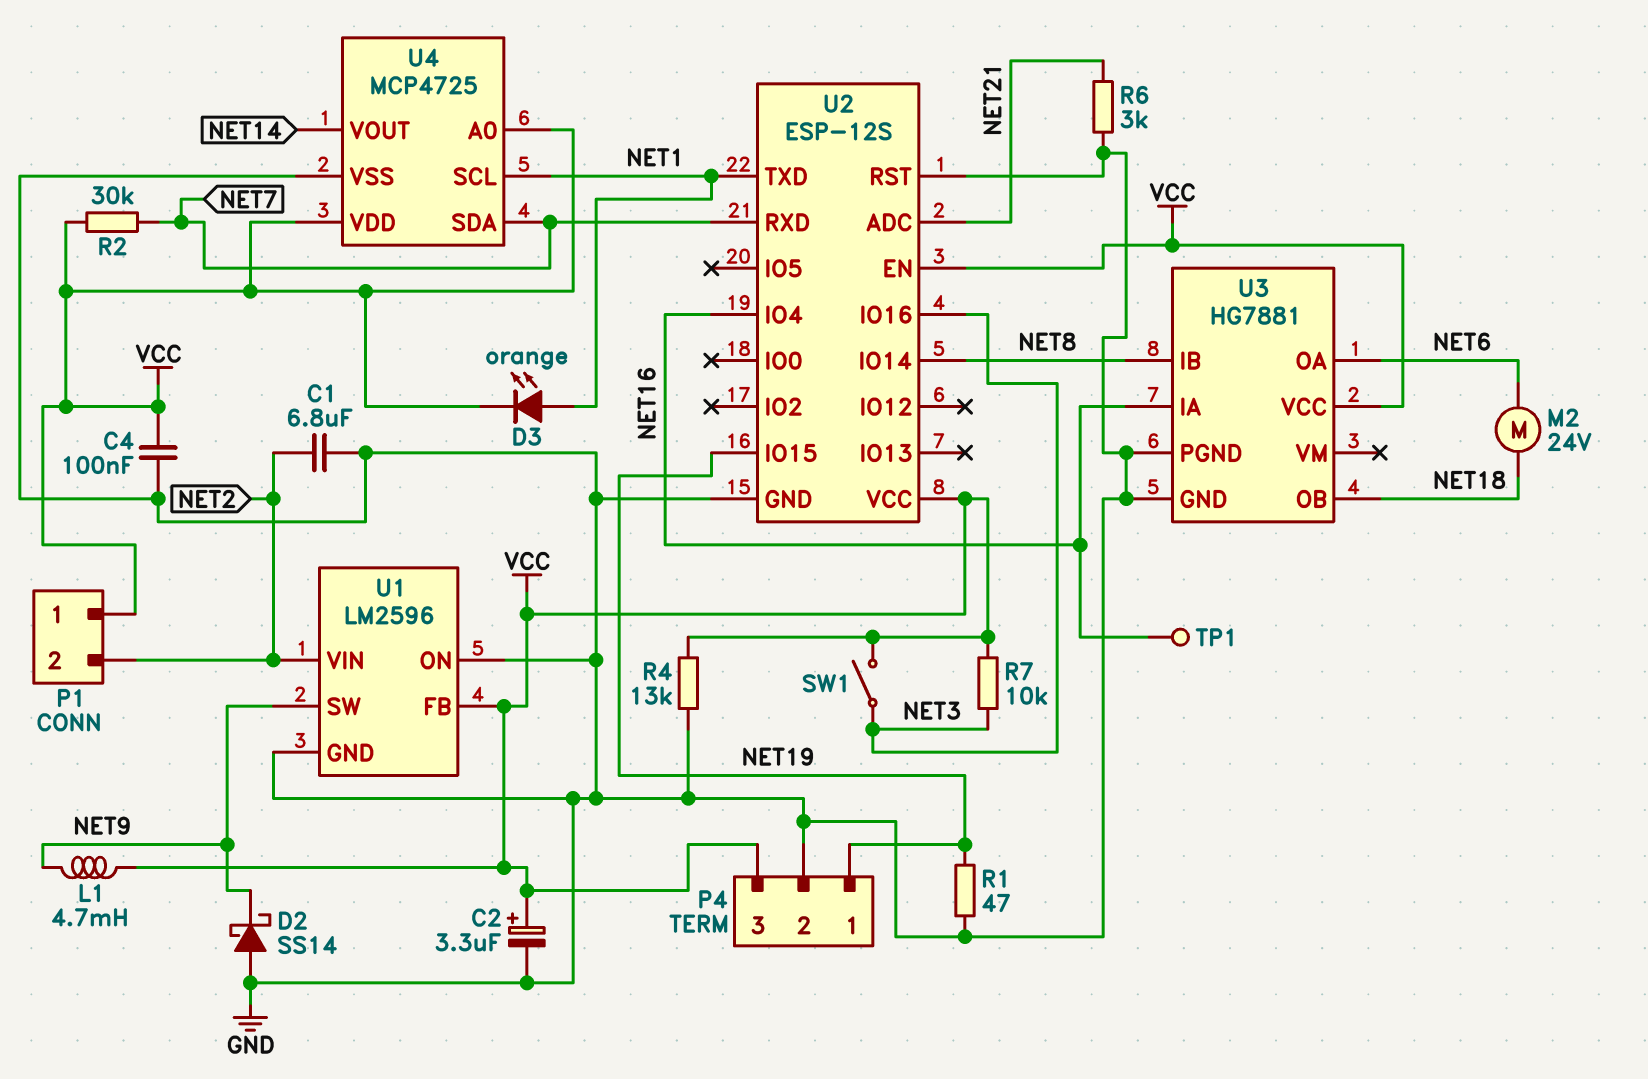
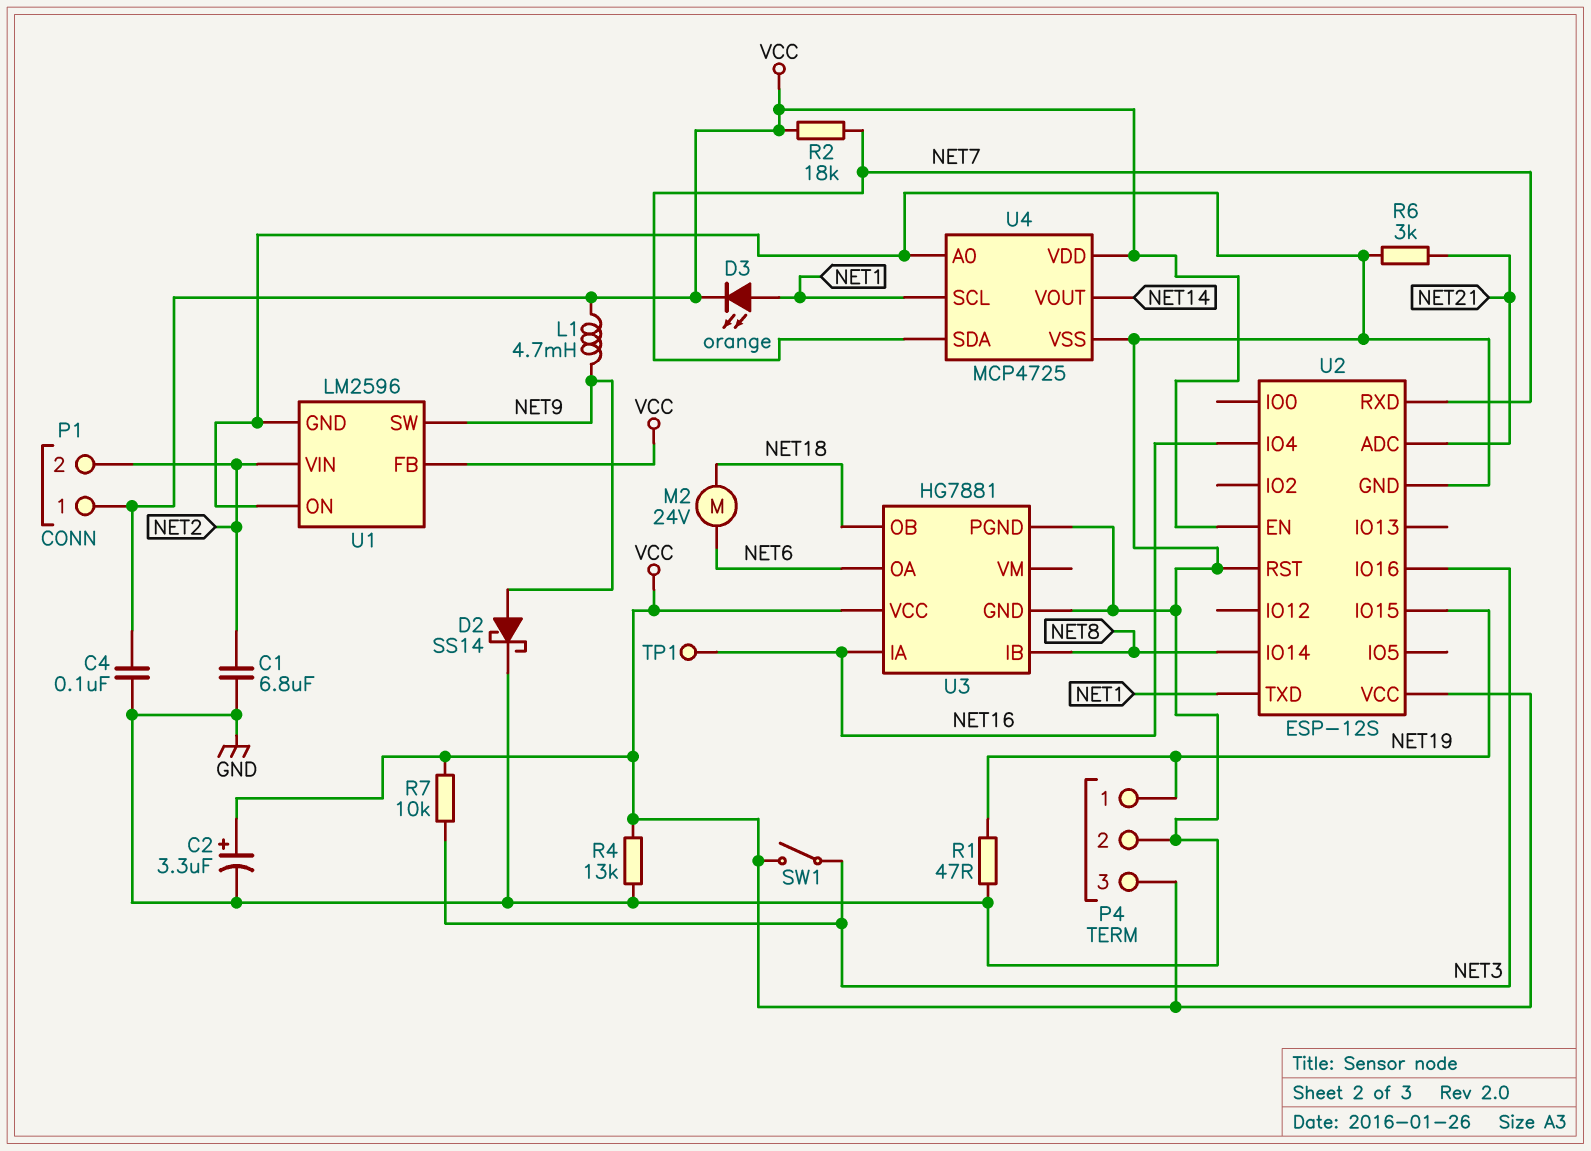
D2: schottky SS14 (A GND, K NET9) -> schottky SS14 (A NET9, K GND)
R2: 30k (NET7, VCC) -> 18k (NET7, VCC)
U4 pin A0: VCC -> GND

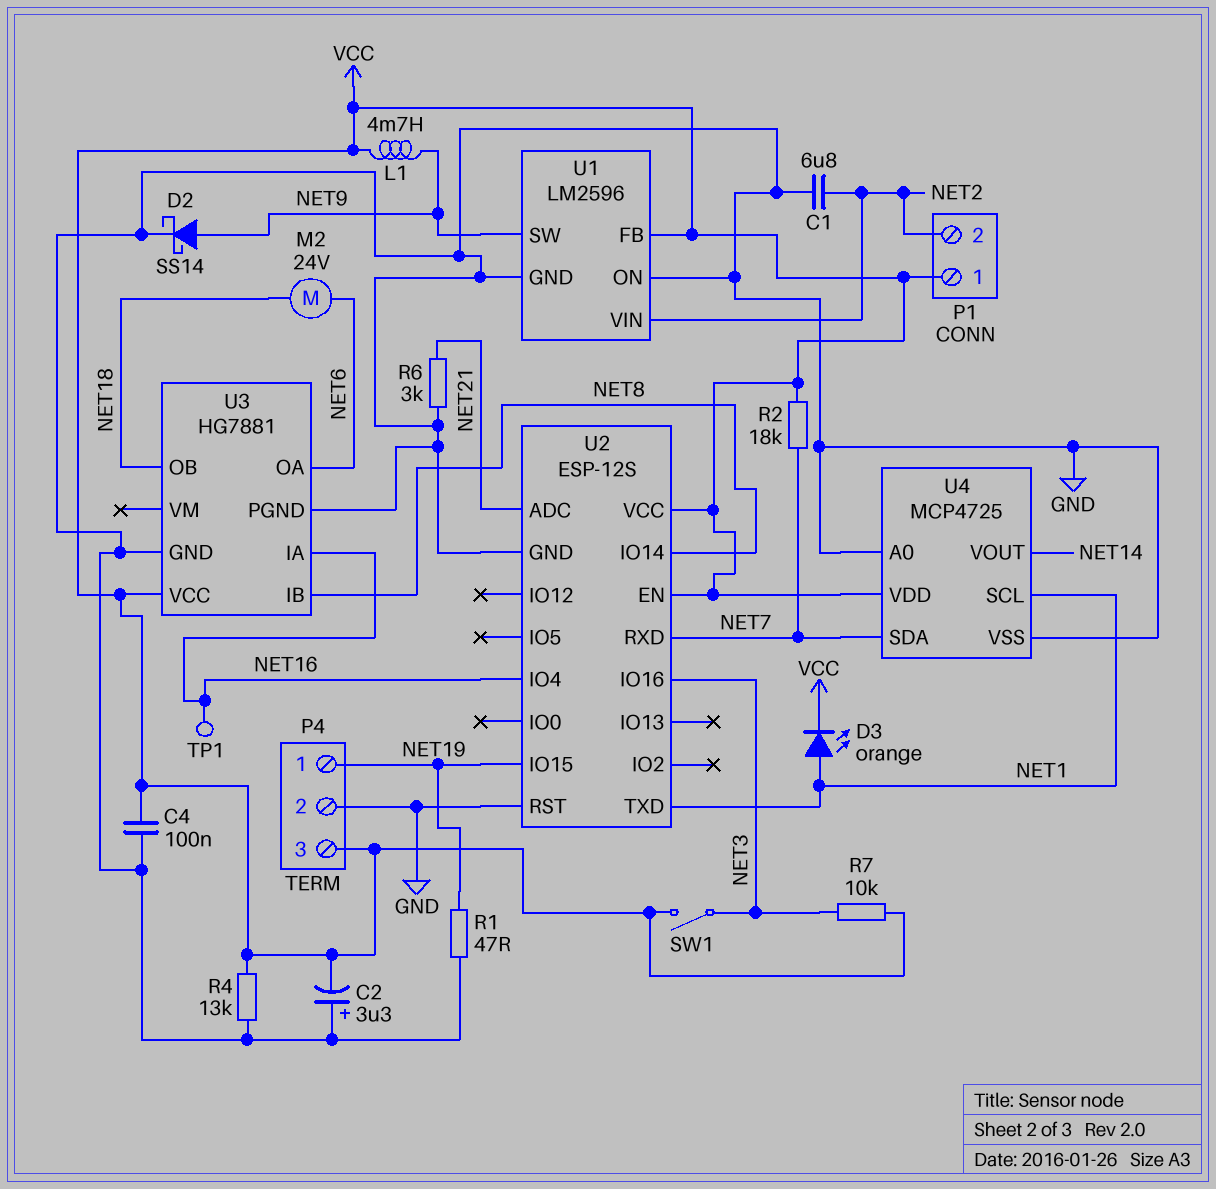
C2: 3.3uF (plus VCC, minus GND) -> 3.3uF (plus GND, minus VCC)

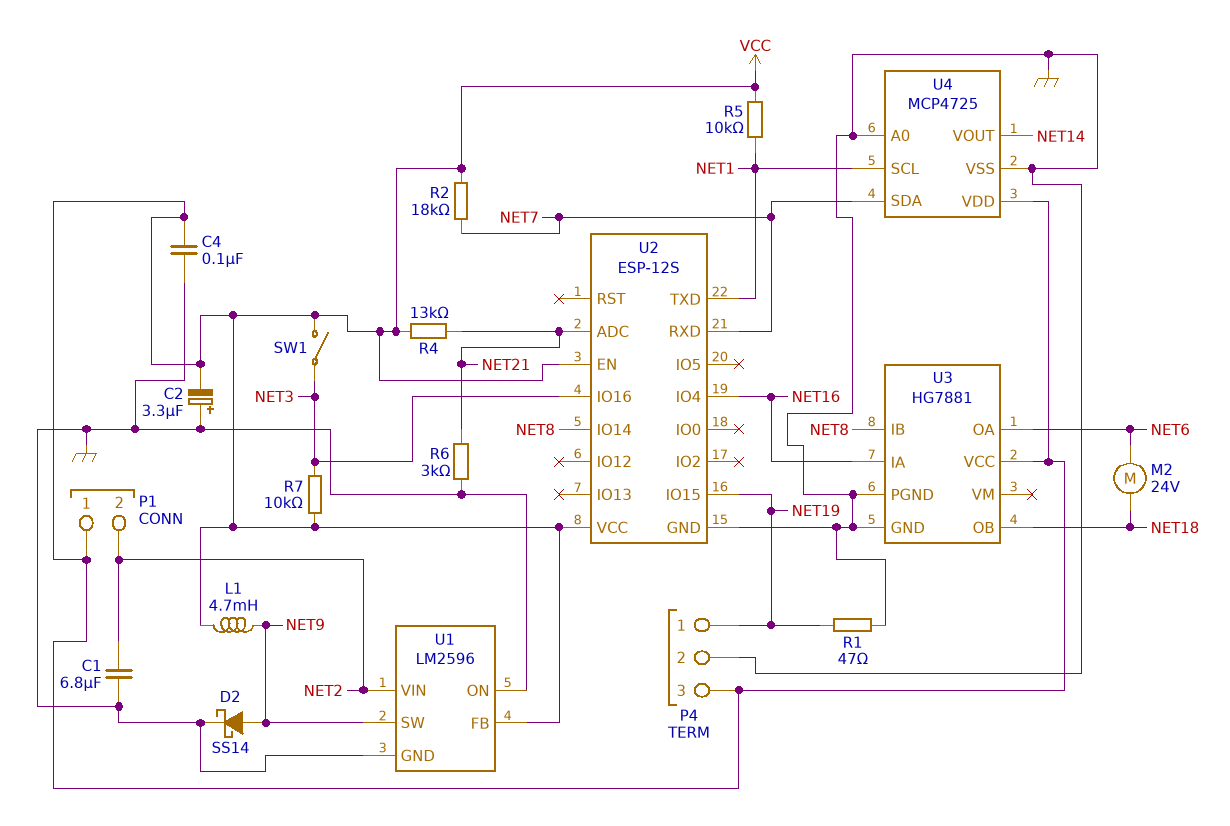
D3: LED orange (A NET1, K VCC) -> none
R4: 13k (GND, VCC) -> 13k (NET21, VCC)
R5: none -> 10k (NET1, VCC)
TP1: test point (NET16) -> none
U2 pin RST: GND -> none

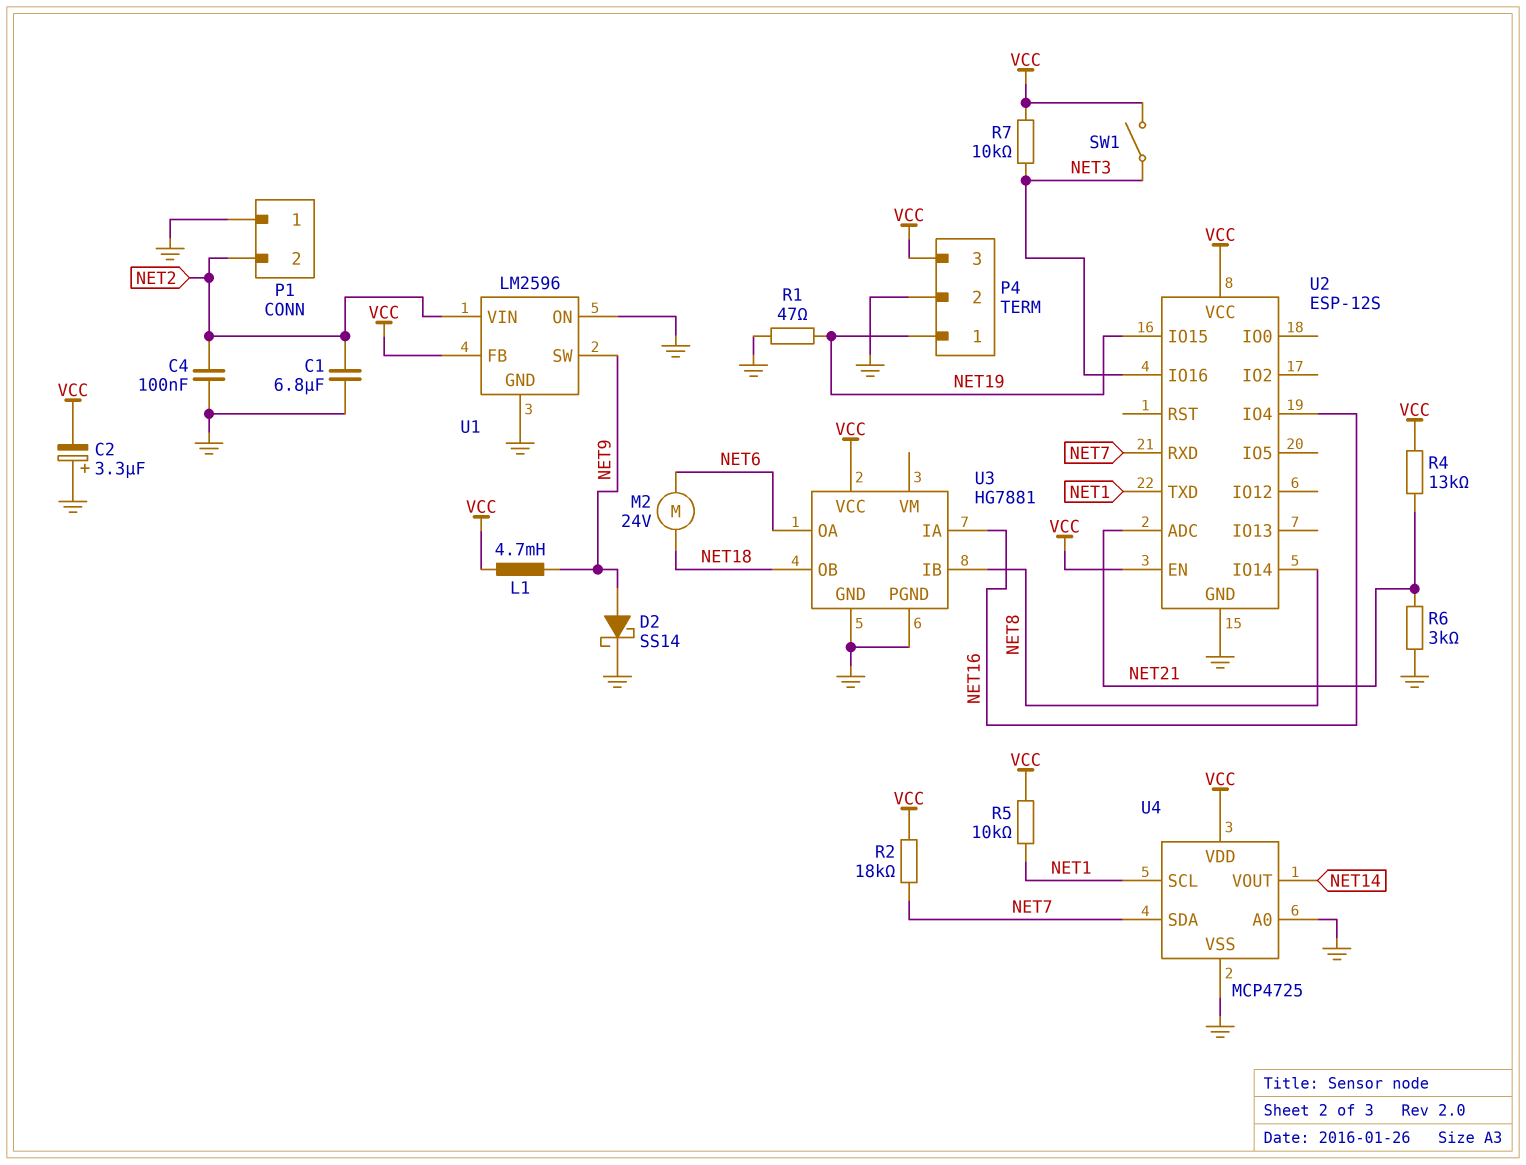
C4: 100nF (GND, VCC) -> 100nF (GND, NET2)
P1 pin 1: VCC -> GND

